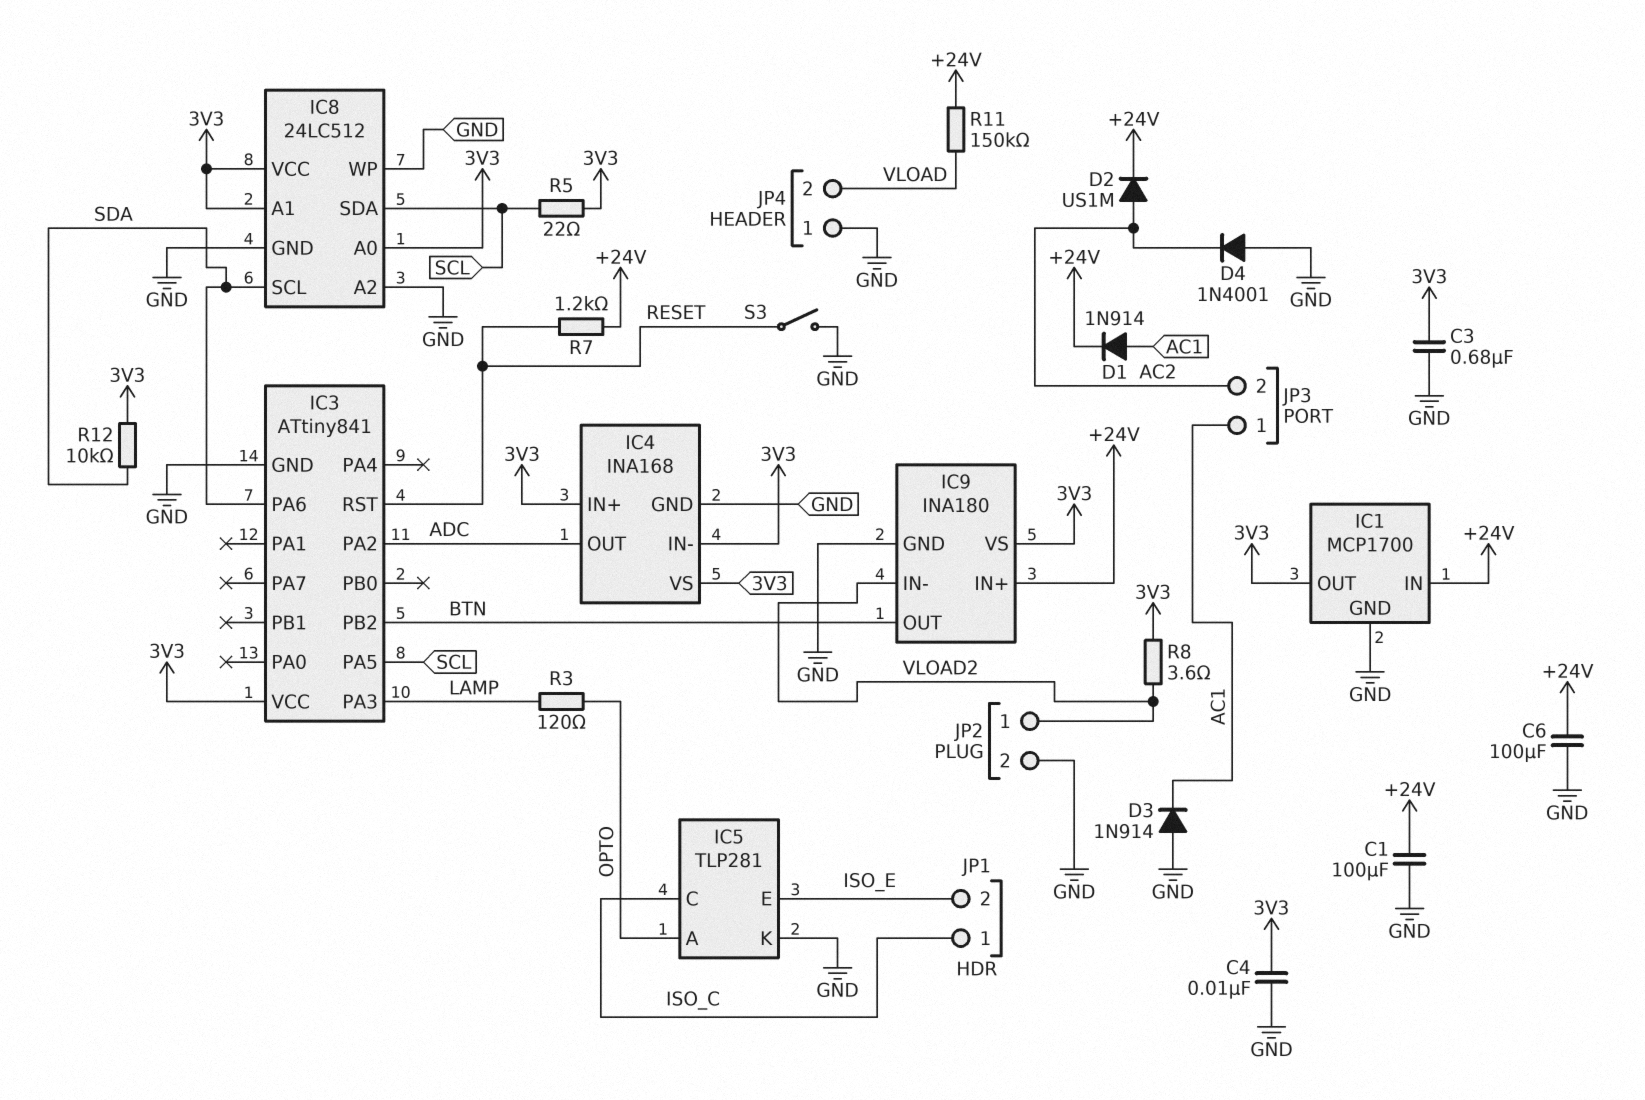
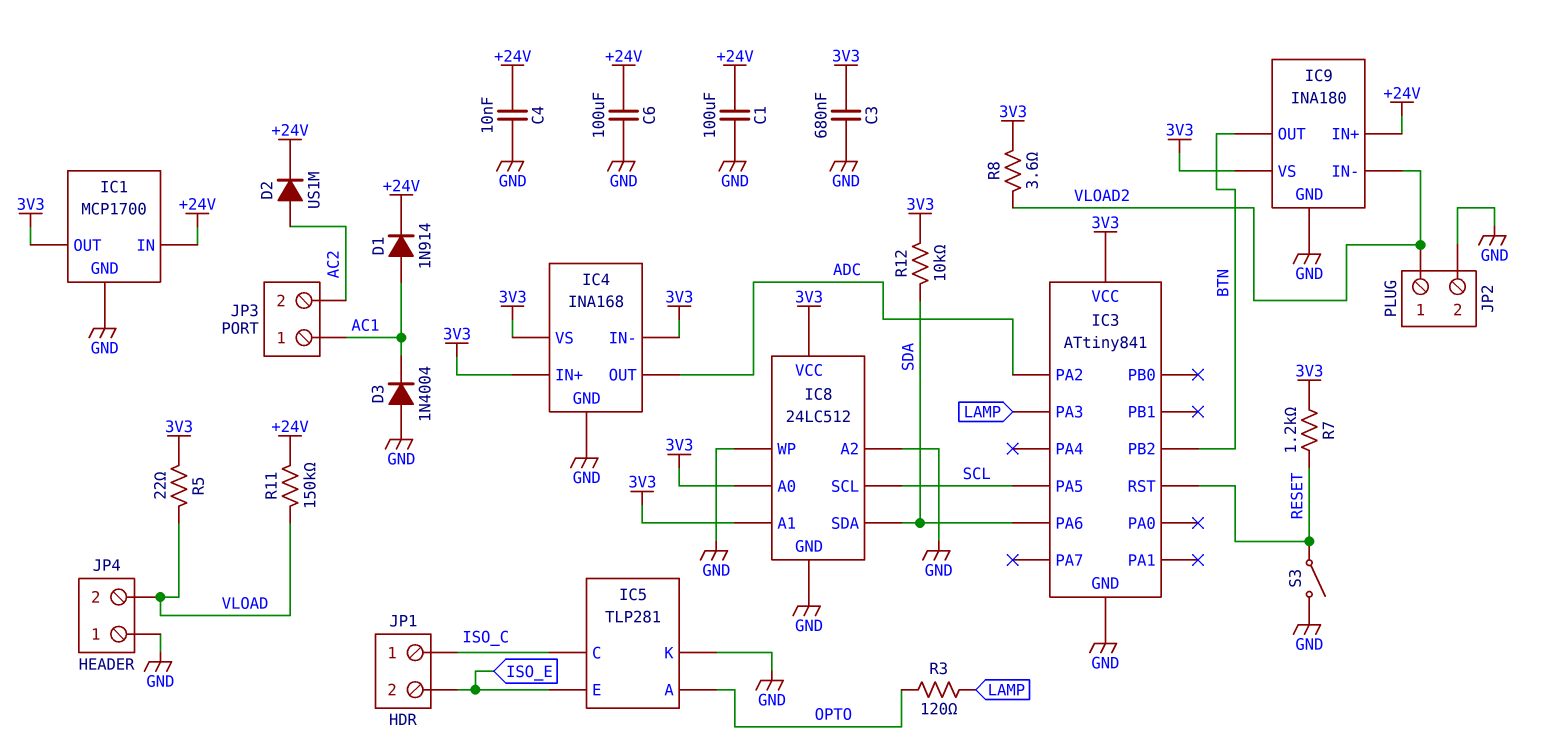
C4: 10nF (3V3, GND) -> 10nF (+24V, GND)
D3: diode 1N914 (A GND, K AC1) -> diode 1N4004 (A GND, K AC1)
D4: diode 1N4001 (A GND, K AC2) -> none
IC8 pin SCL: SDA -> SCL
IC8 pin SDA: SCL -> SDA
R5: 22 (3V3, SCL) -> 22 (3V3, VLOAD)
R7: 1.2k (+24V, RESET) -> 1.2k (3V3, RESET)

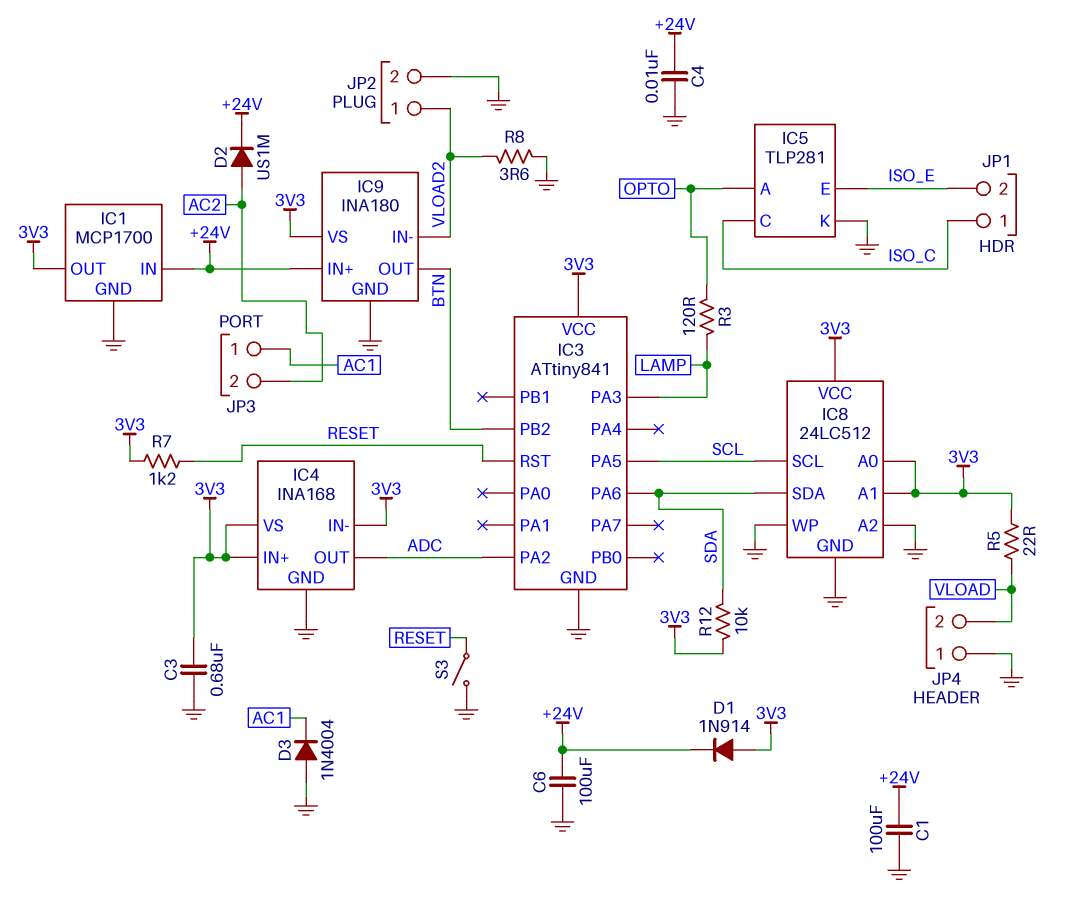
D1: diode 1N914 (A AC1, K +24V) -> diode 1N914 (A 3V3, K +24V)
R8: 3.6 (3V3, VLOAD2) -> 3.6 (GND, VLOAD2)
R11: 150k (+24V, VLOAD) -> none

